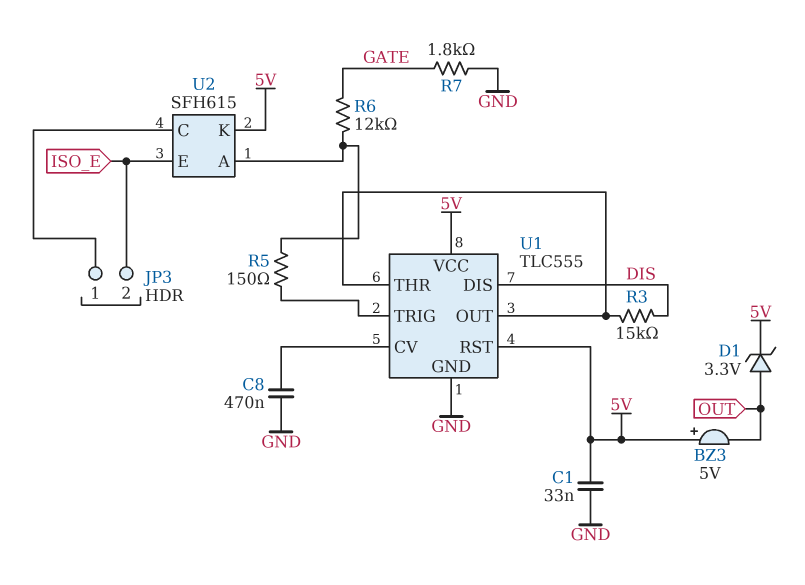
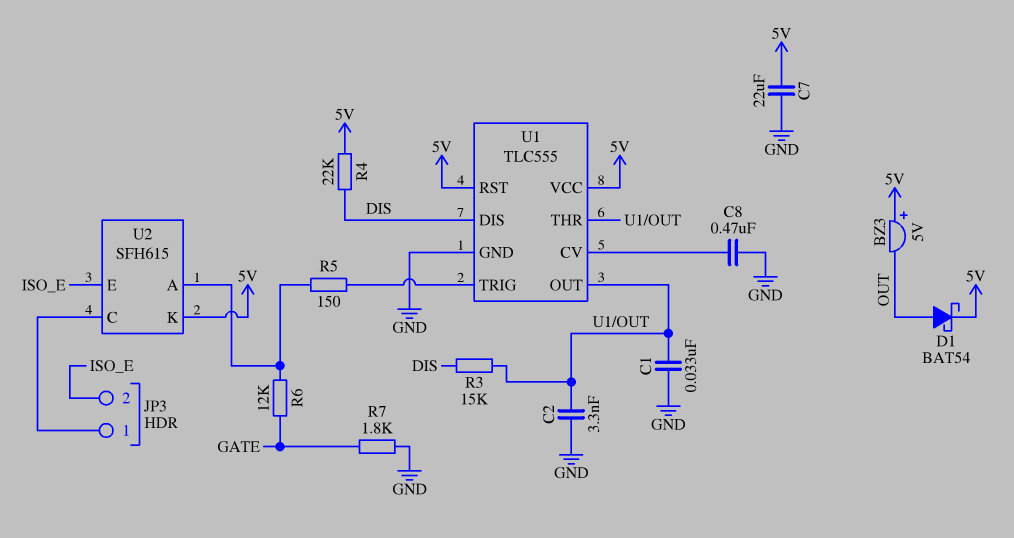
C1: 33nF (5V, GND) -> 33nF (GND, U1/OUT)
C2: none -> 3.3nF (GND, U1/OUT)
C7: none -> 22uF (5V, GND)
D1: zener 3.3V (A OUT, K 5V) -> schottky BAT54 (A OUT, K 5V)
R4: none -> 22k (5V, DIS)

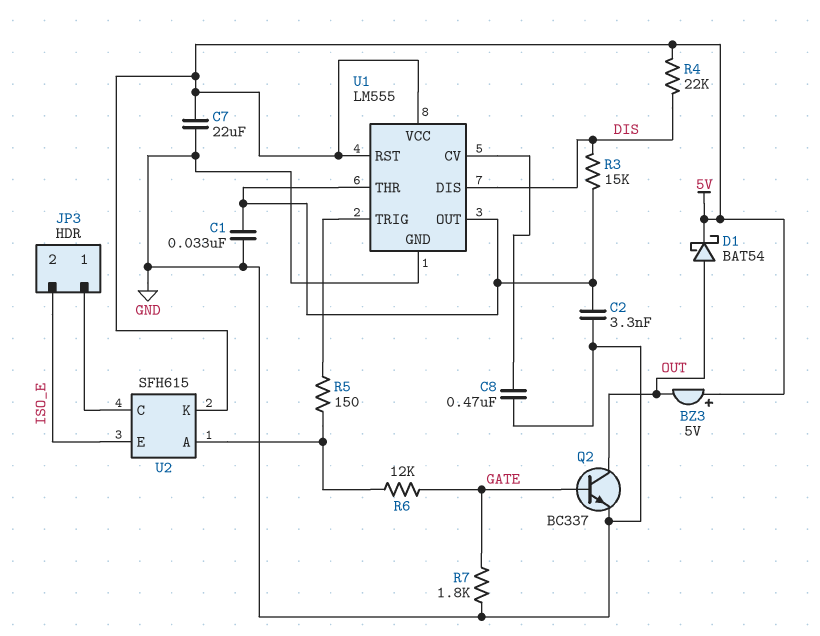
Q2: none -> NPN BC337 (B GATE, C OUT, E GND)
U1: TLC555 -> LM555

